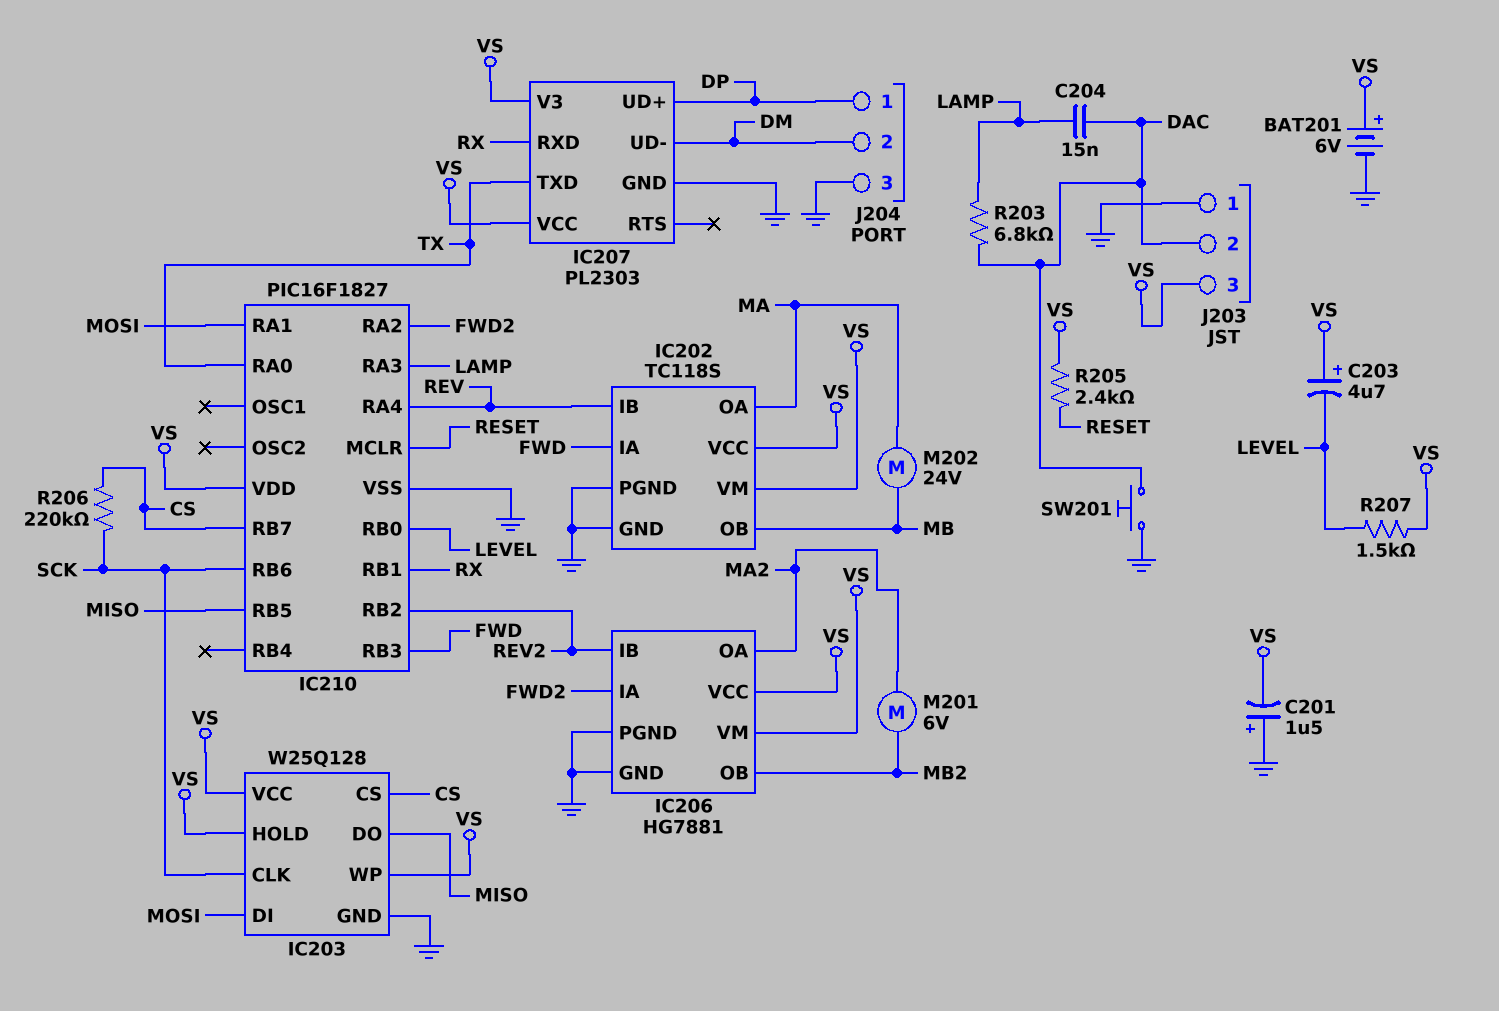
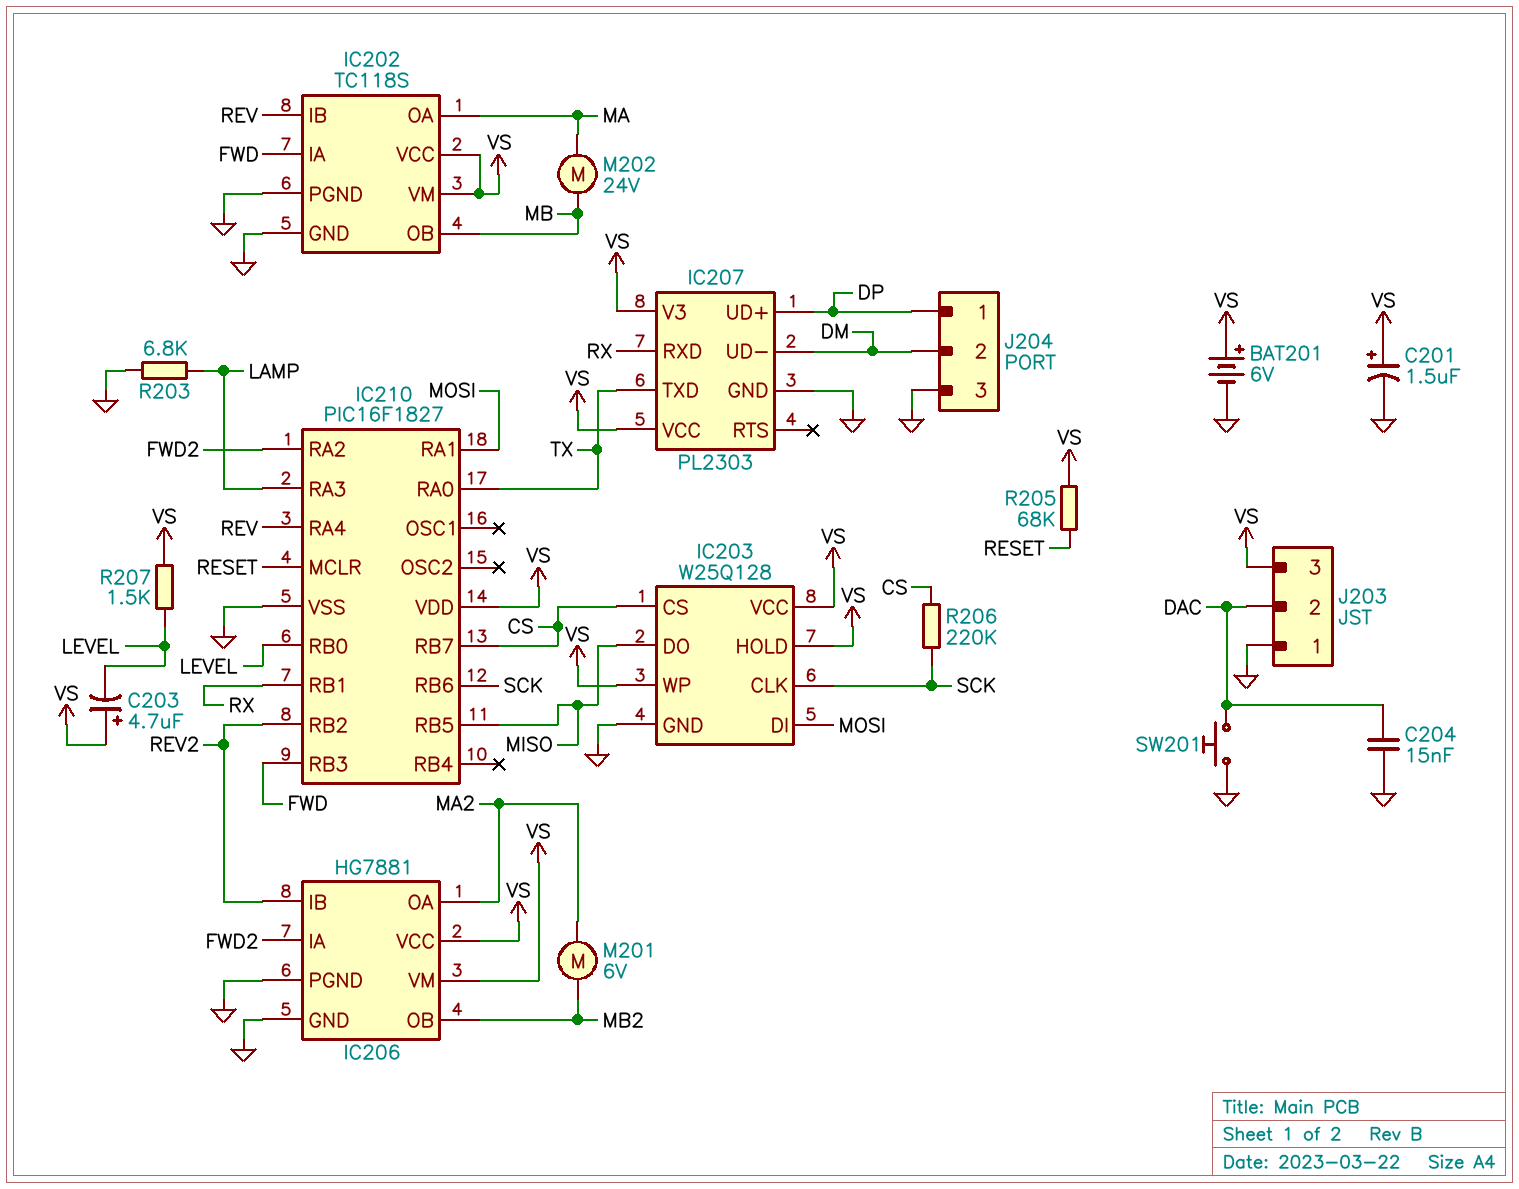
C201: 1.5uF (plus GND, minus VS) -> 1.5uF (plus VS, minus GND)
C204: 15nF (DAC, LAMP) -> 15nF (DAC, GND)
R203: 6.8k (DAC, LAMP) -> 6.8k (GND, LAMP)
R205: 2.4k (RESET, VS) -> 68k (RESET, VS)

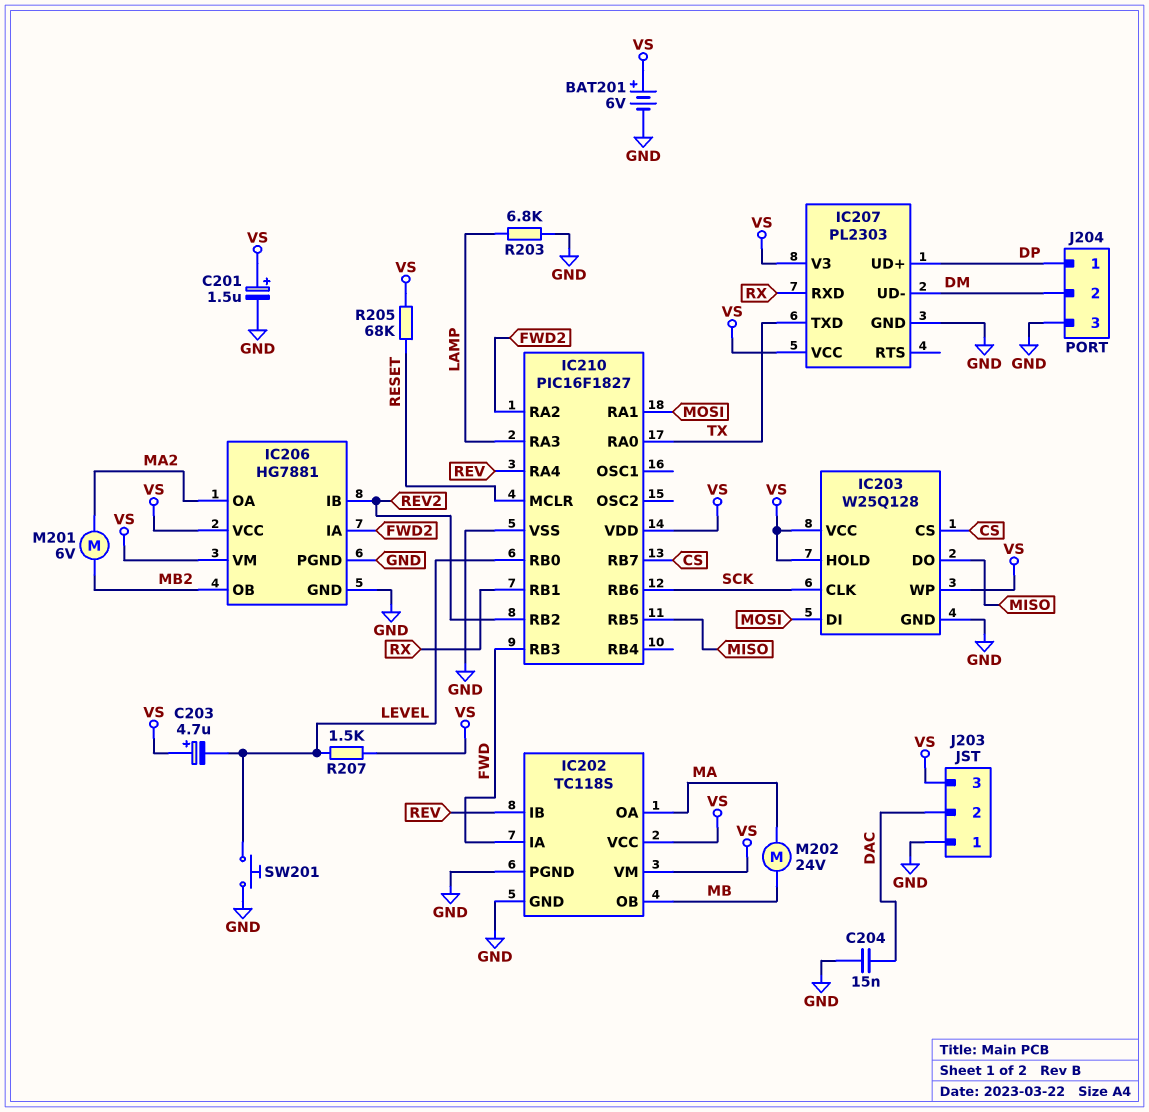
R206: 220k (CS, SCK) -> none
SW201: button (DAC, GND) -> button (GND, LEVEL)

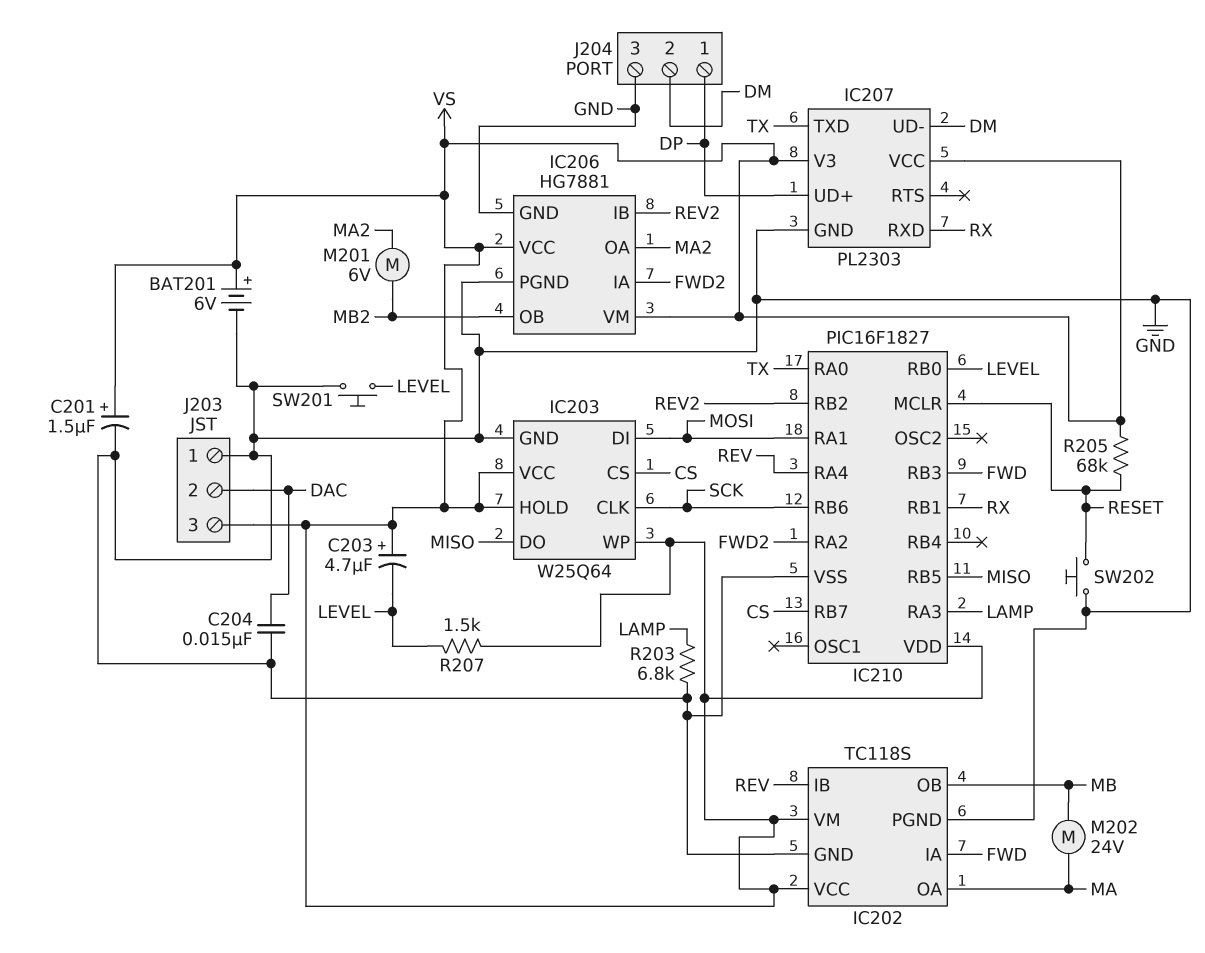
IC203: W25Q128 -> W25Q64
SW202: none -> button (GND, RESET)

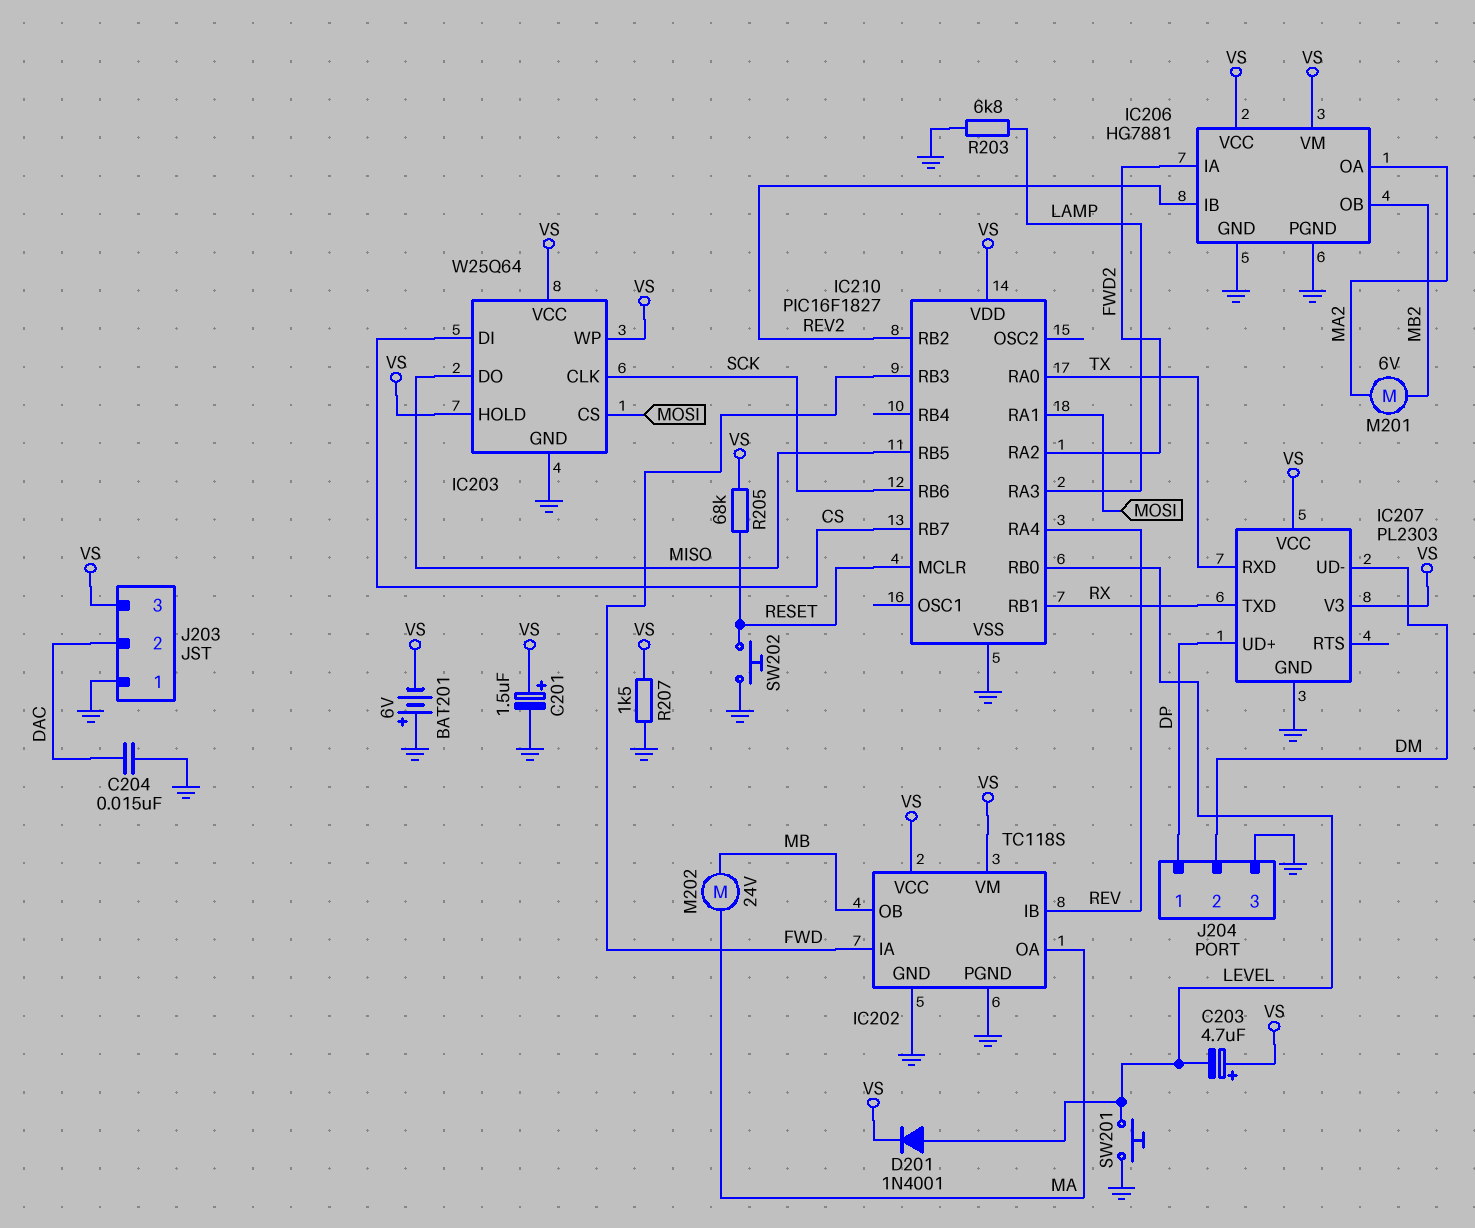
BAT201: 6V (plus VS, minus GND) -> 6V (plus GND, minus VS)
D201: none -> diode 1N4001 (A LEVEL, K VS)
IC203 pin CS: CS -> MOSI
IC203 pin DI: MOSI -> CS
IC207 pin RXD: RX -> TX
IC207 pin TXD: TX -> RX
R207: 1.5k (LEVEL, VS) -> 1.5k (GND, VS)

